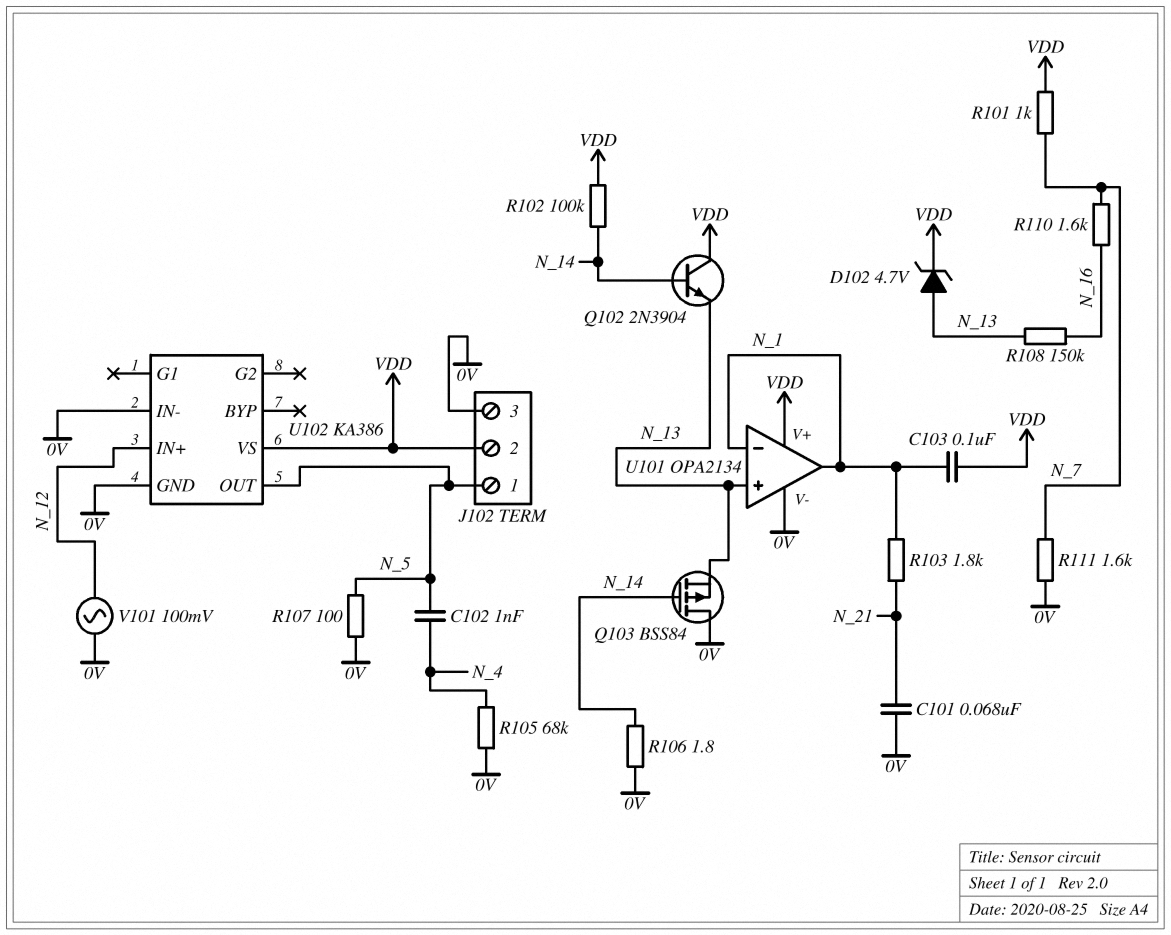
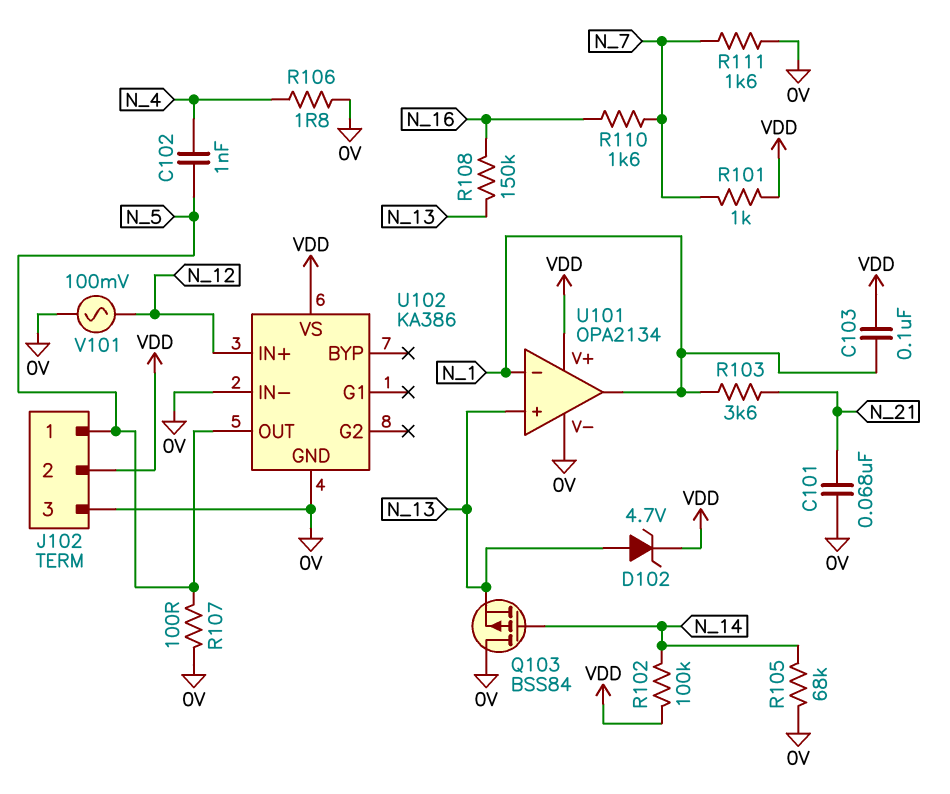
Q102: NPN 2N3904 (B N_14, C VDD, E N_13) -> none
R103: 1.8k (N_1, N_21) -> 3.6k (N_1, N_21)
R105: 68k (0V, N_4) -> 68k (0V, N_14)
R106: 1.8 (0V, N_14) -> 1.8 (0V, N_4)

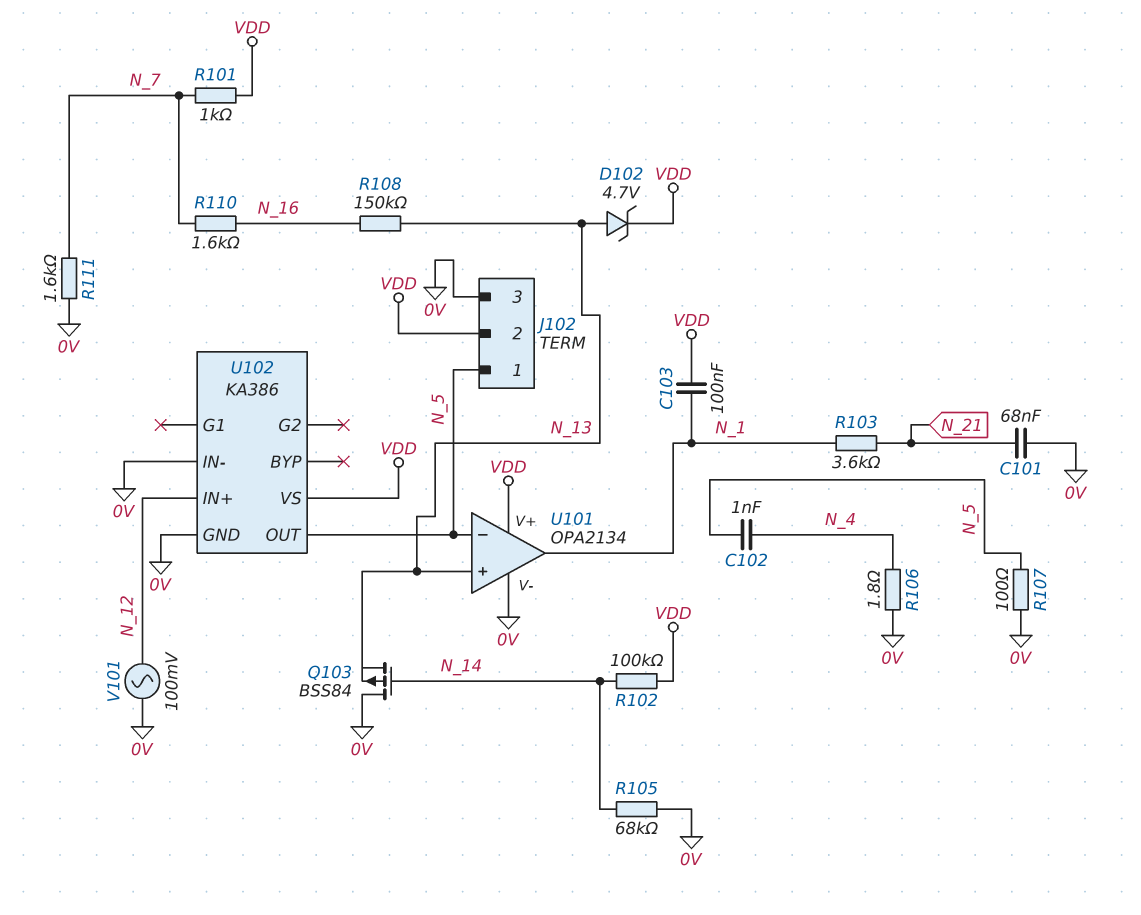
U101 pin in-: N_1 -> N_5

